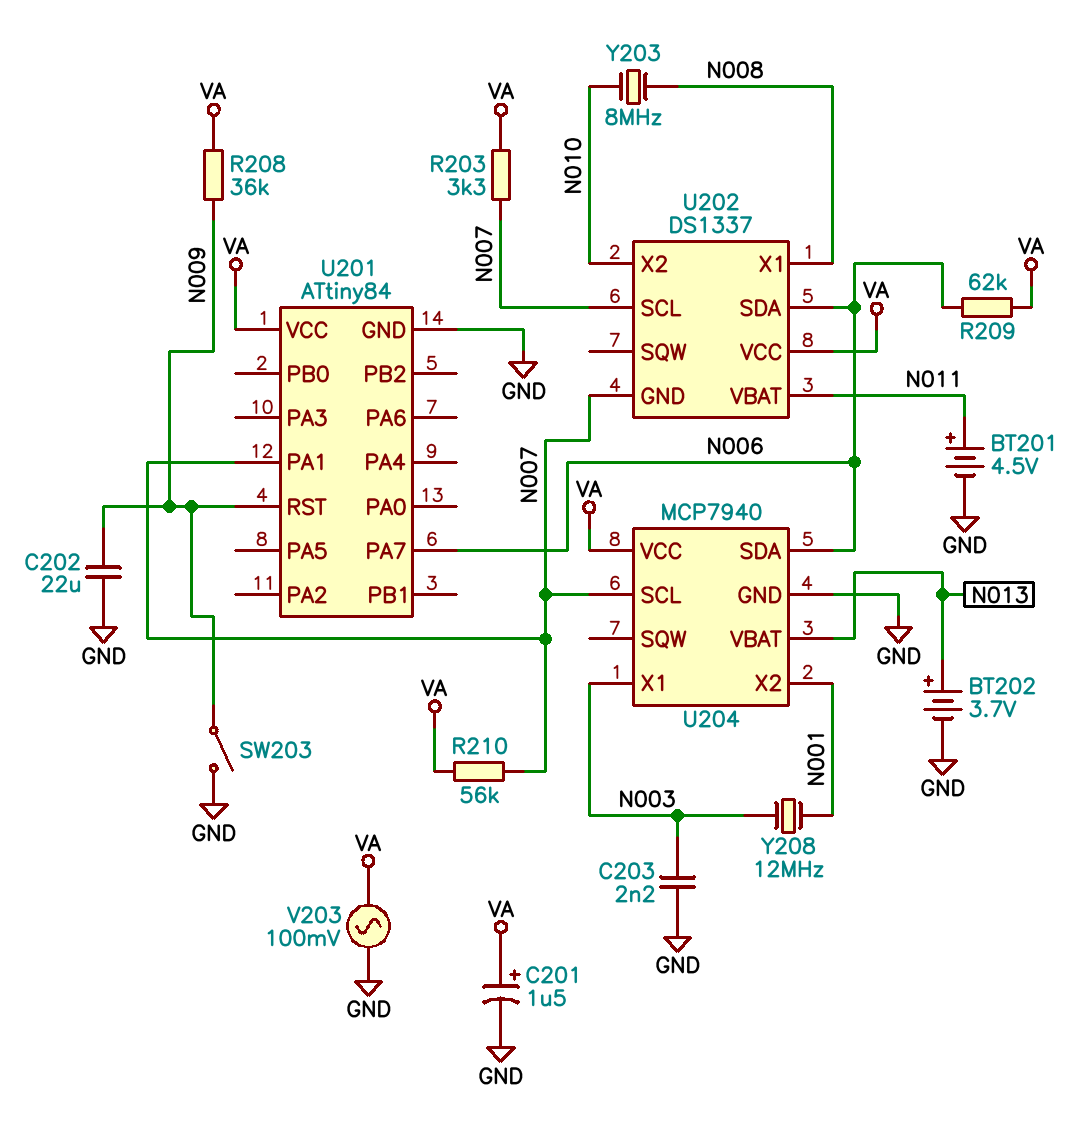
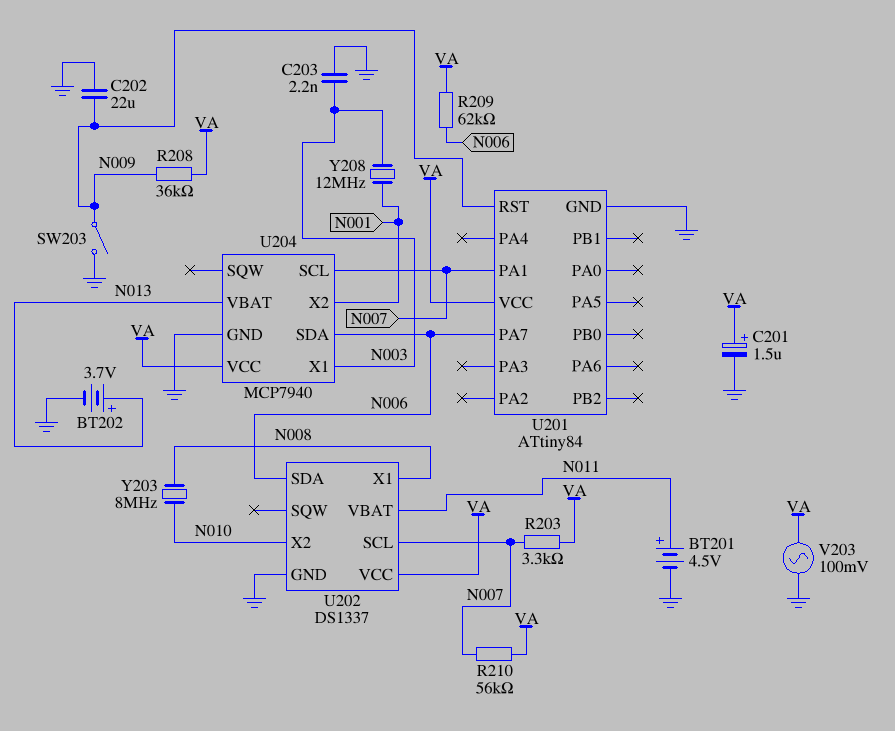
U202 pin GND: N007 -> GND

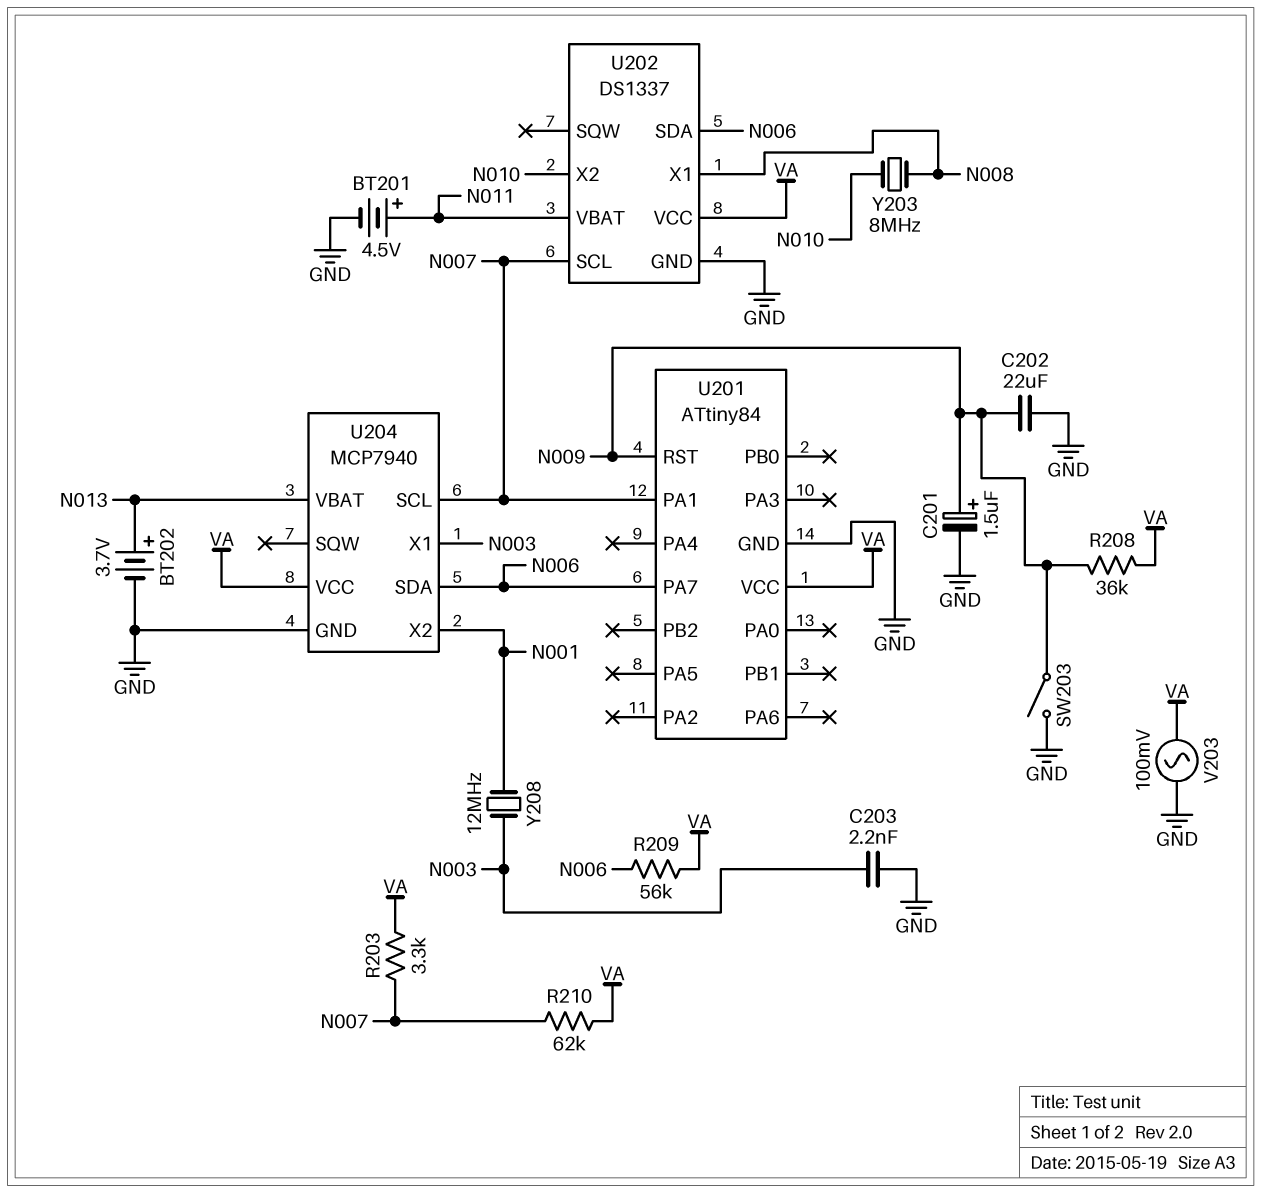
C201: 1.5uF (plus VA, minus GND) -> 1.5uF (plus N009, minus GND)
R209: 62k (N006, VA) -> 56k (N006, VA)
R210: 56k (N007, VA) -> 62k (N007, VA)

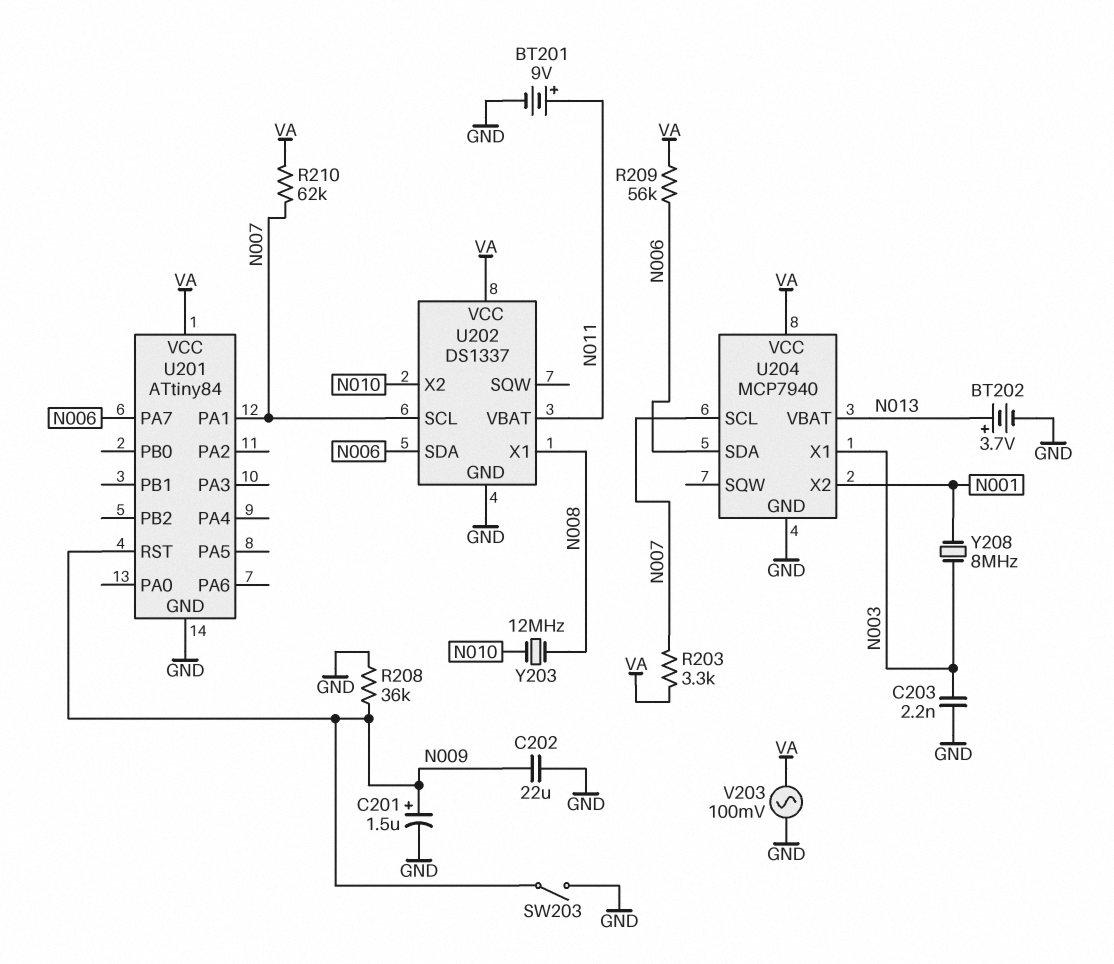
BT201: 4.5V (plus N011, minus GND) -> 9V (plus N011, minus GND)
R208: 36k (N009, VA) -> 36k (GND, N009)
Y203: 8MHz (N008, N010) -> 12MHz (N008, N010)
Y208: 12MHz (N001, N003) -> 8MHz (N001, N003)

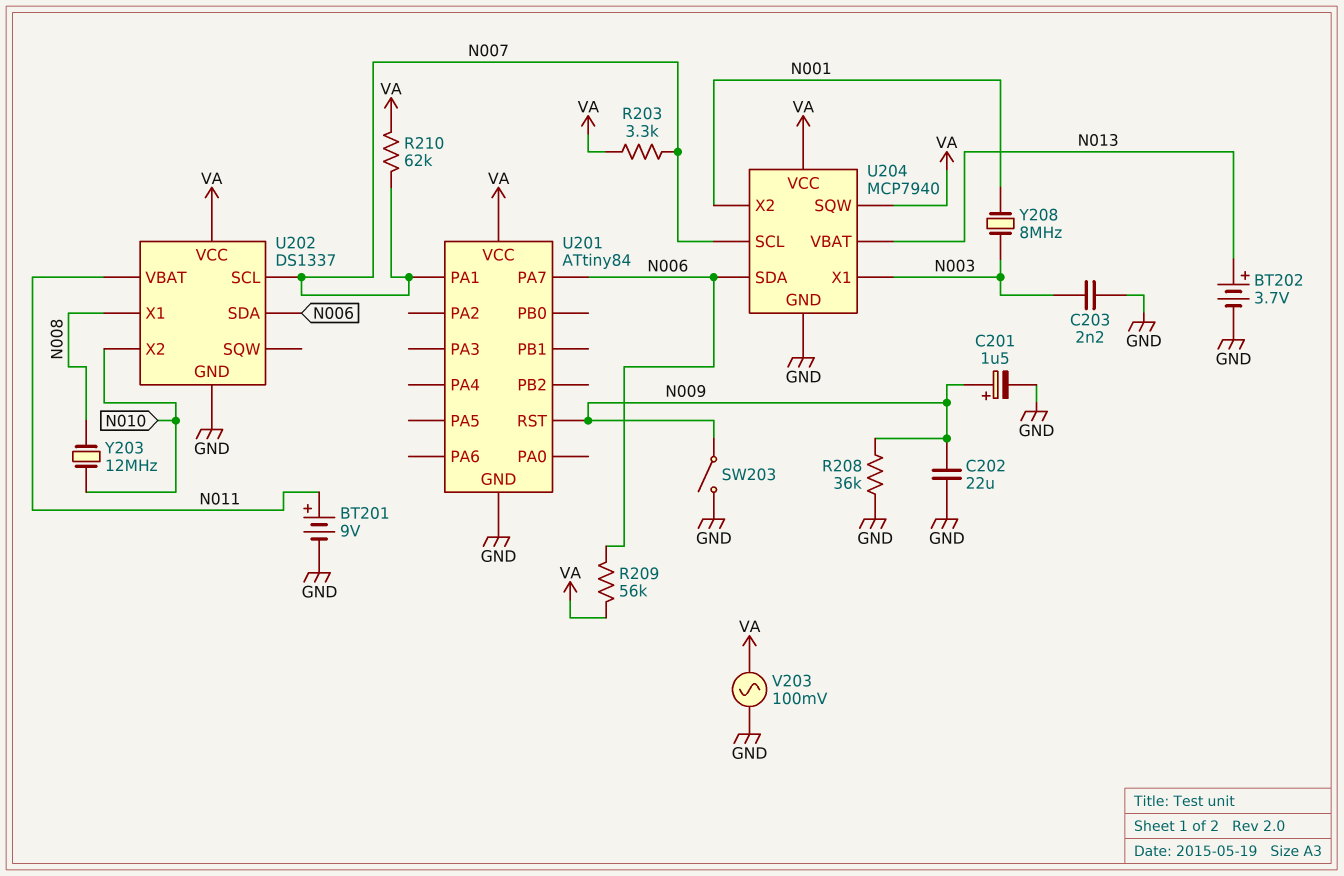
U204 pin SQW: none -> VA

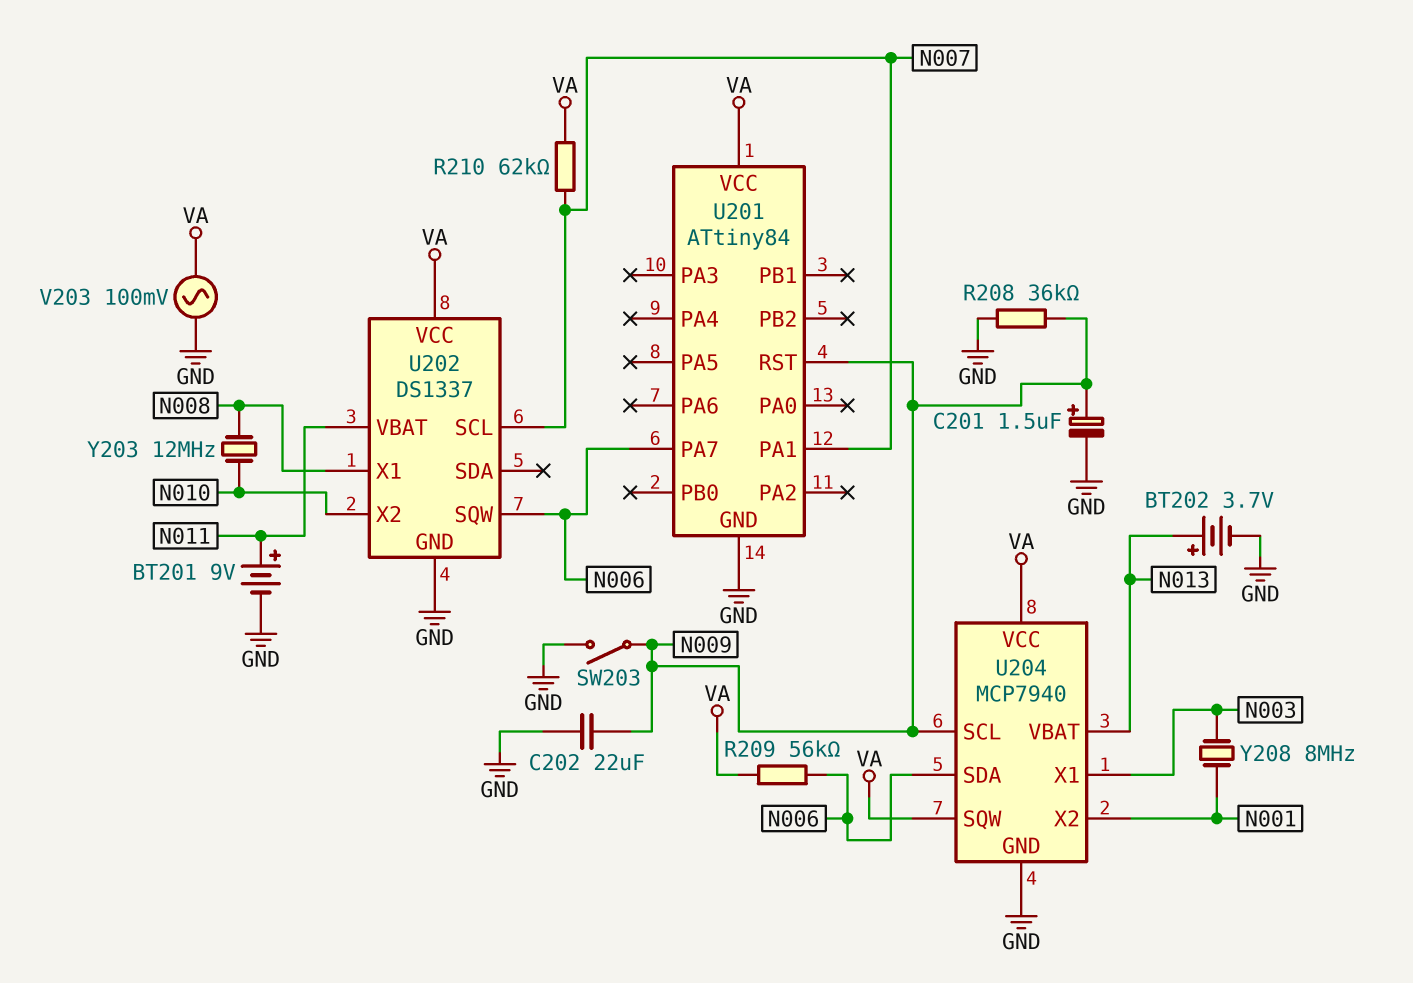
C203: 2.2nF (GND, N003) -> none
R203: 3.3k (N007, VA) -> none
U202 pin SDA: N006 -> none
U202 pin SQW: none -> N006
U204 pin SCL: N007 -> N009

